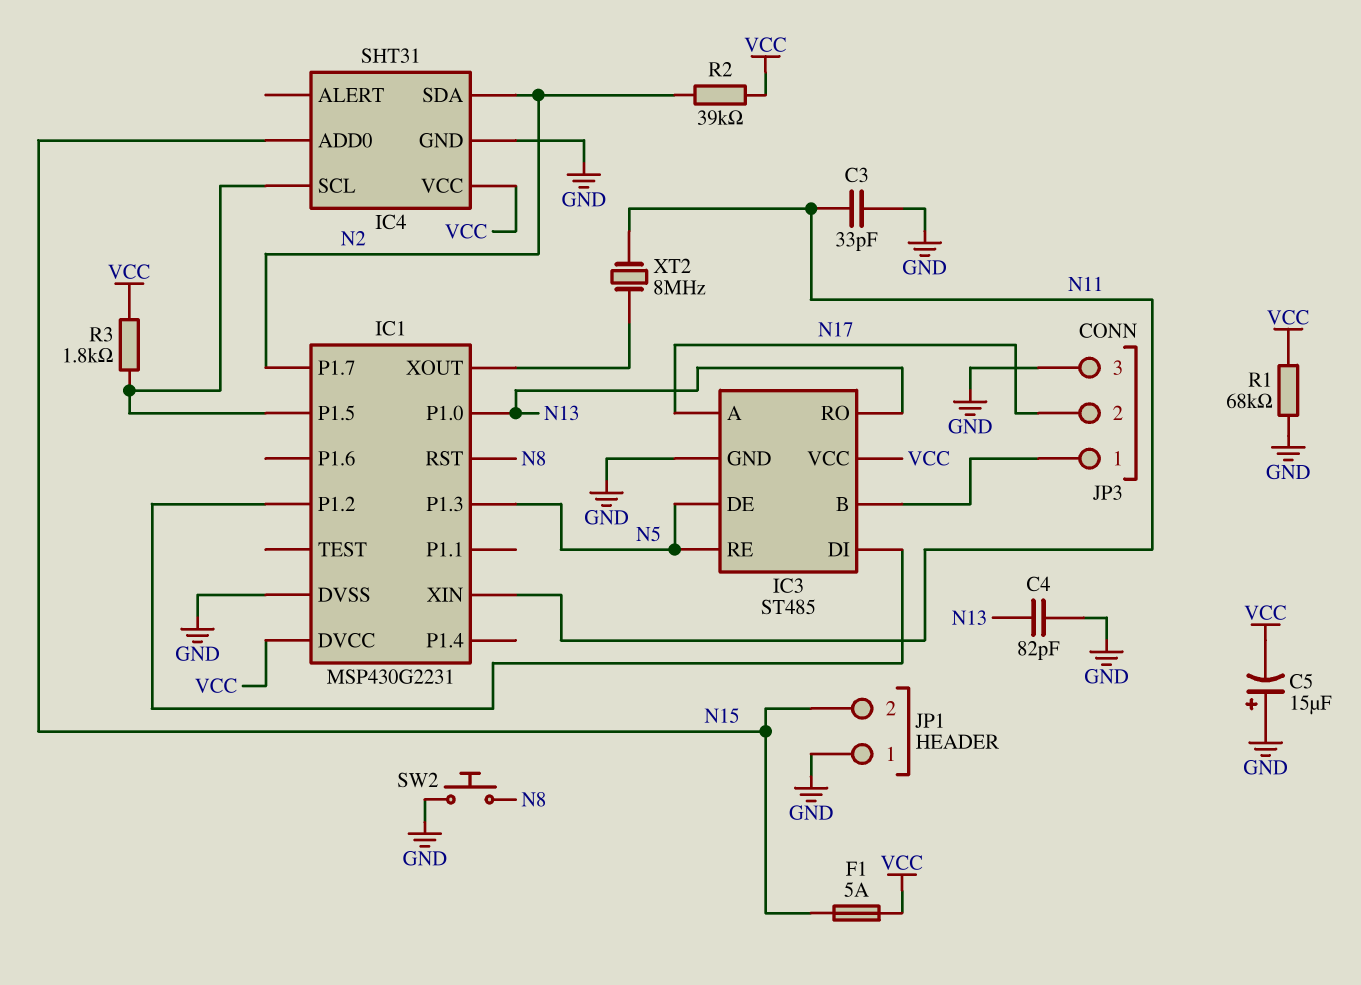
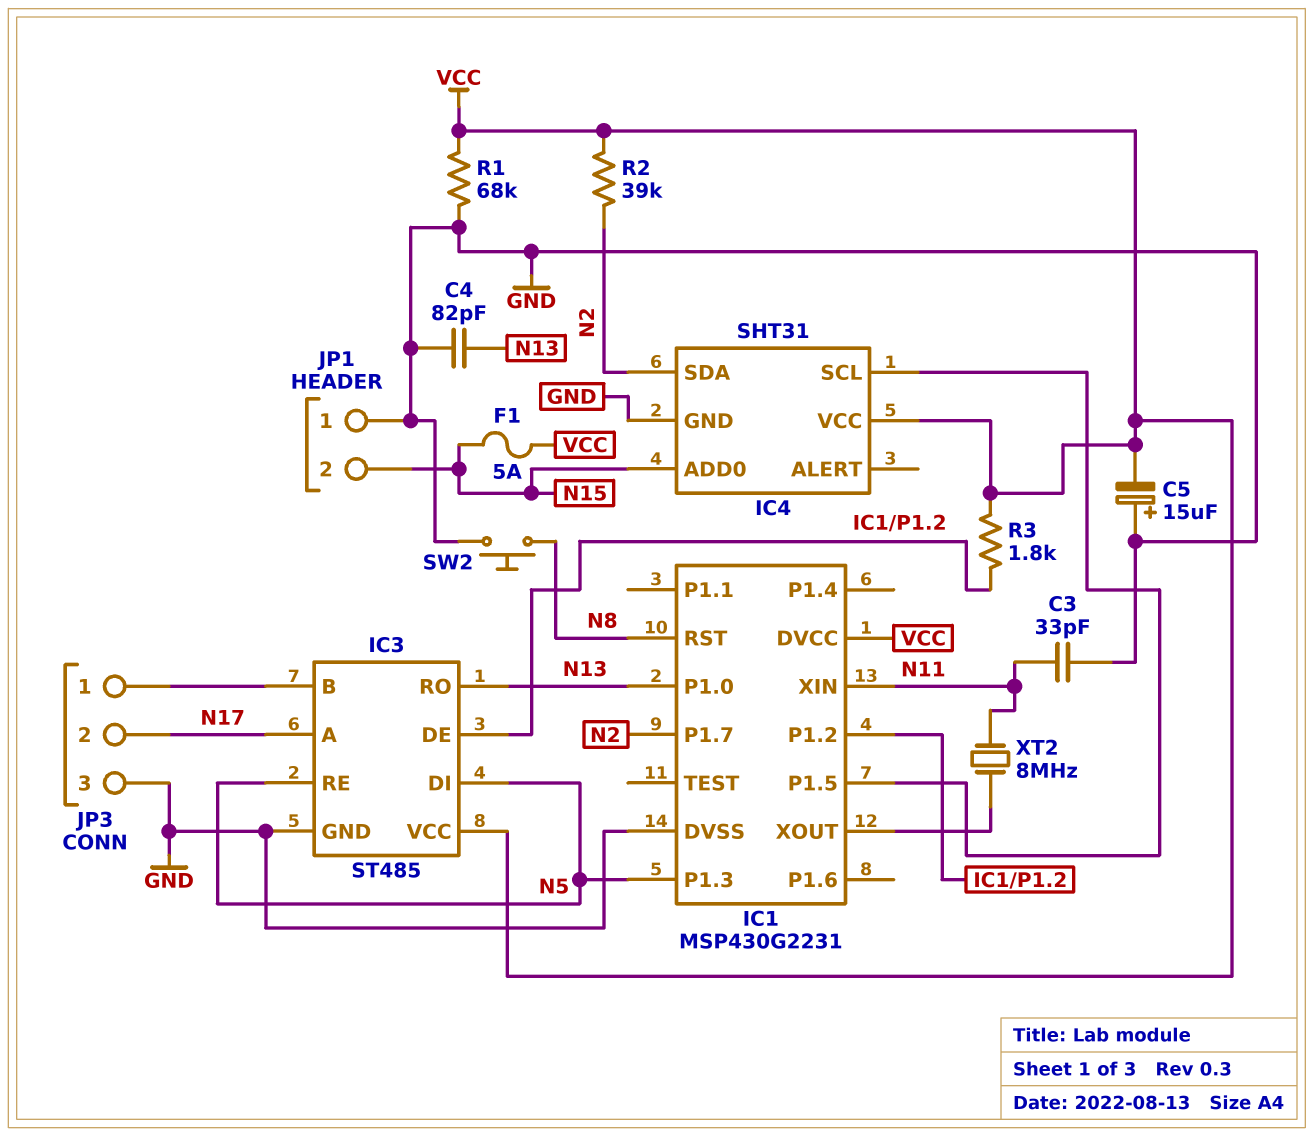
IC3 pin DE: N5 -> IC1/P1.2
IC3 pin DI: IC1/P1.2 -> N5
R3: 1.8k (IC1/P1.5, VCC) -> 1.8k (IC1/P1.2, VCC)

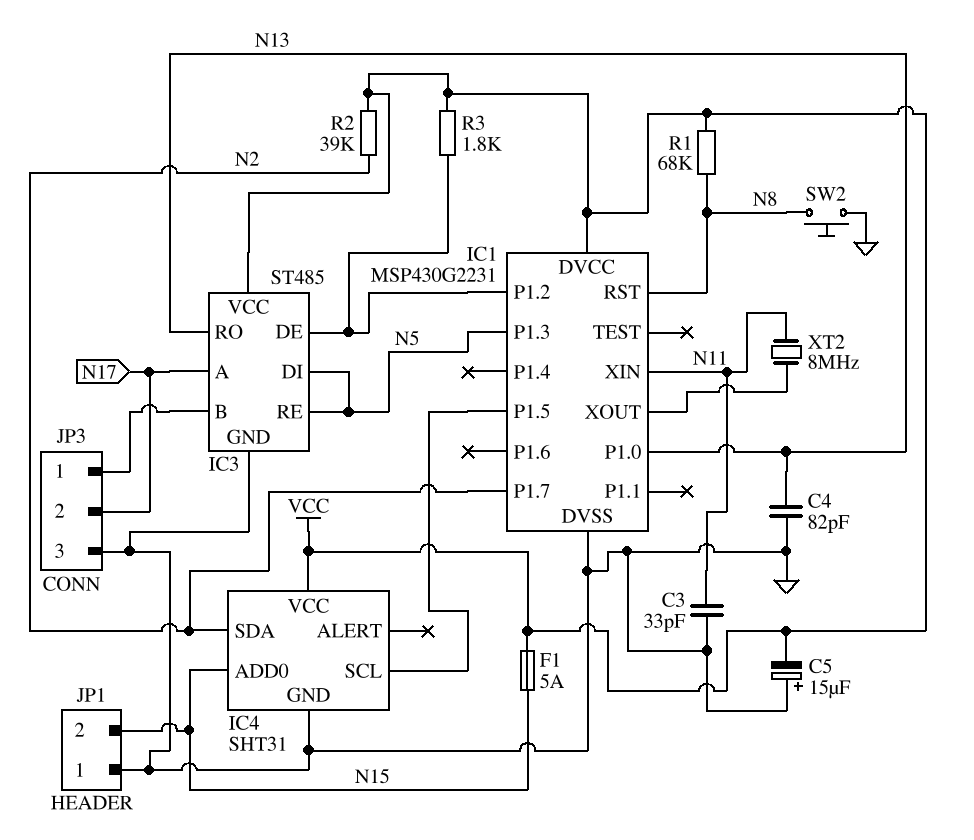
R1: 68k (GND, VCC) -> 68k (N8, VCC)

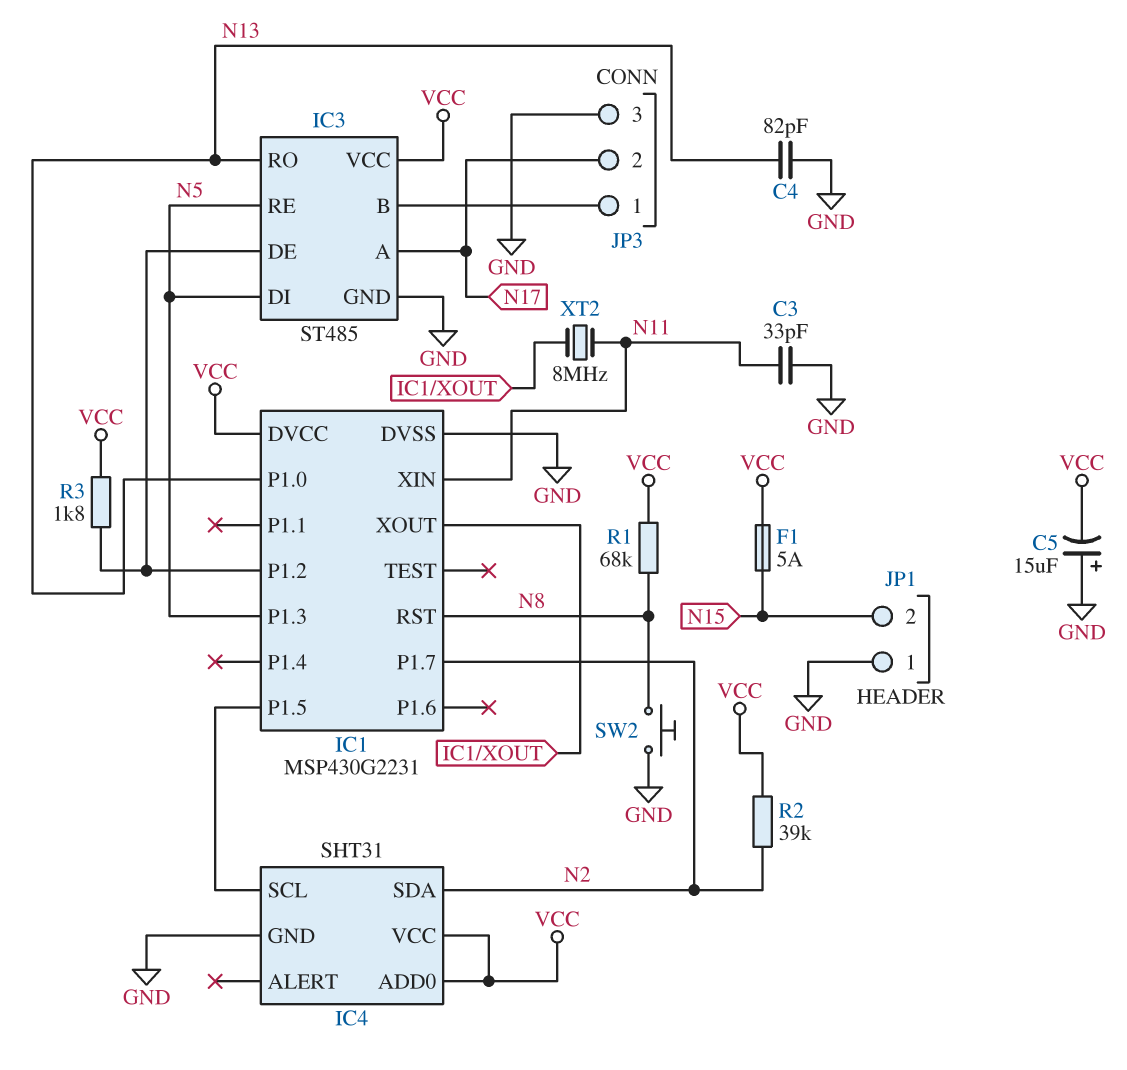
IC4 pin ADD0: N15 -> VCC

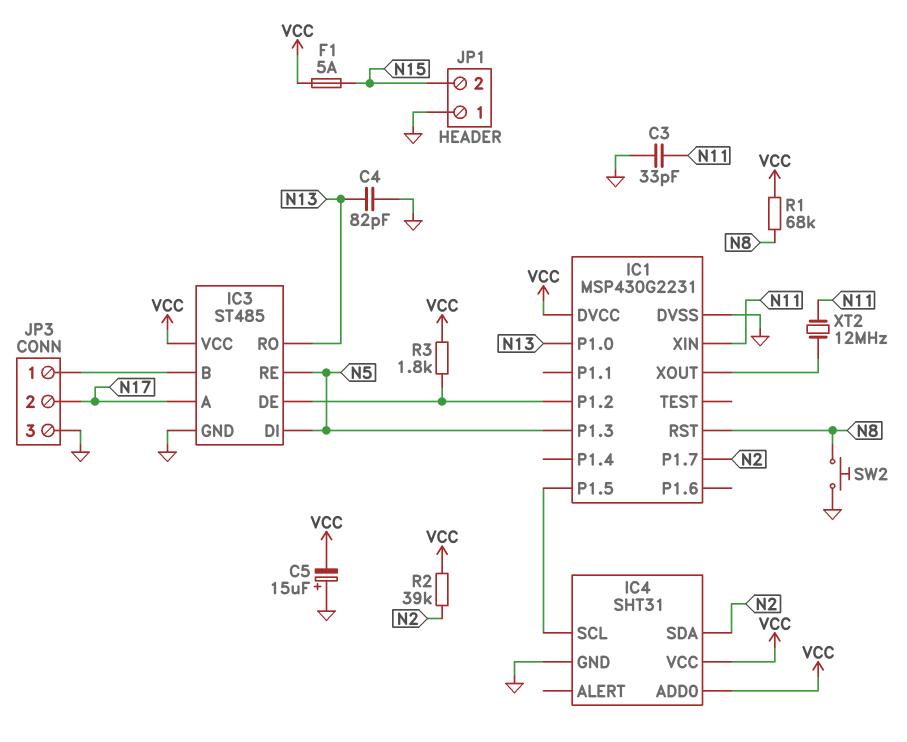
XT2: 8MHz (IC1/XOUT, N11) -> 12MHz (IC1/XOUT, N11)

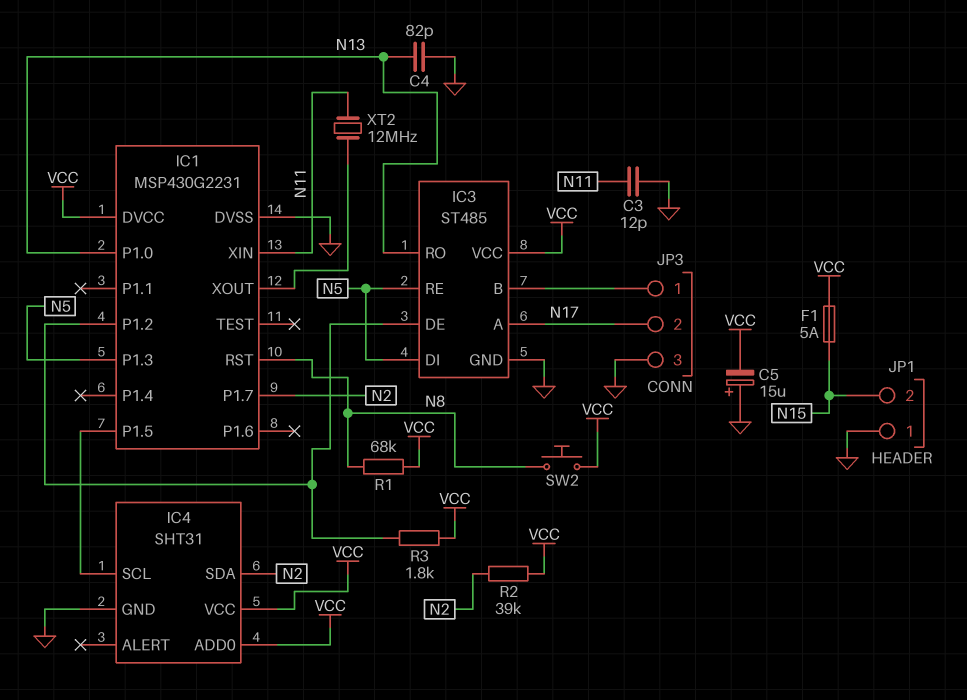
C3: 33pF (GND, N11) -> 12pF (GND, N11)
SW2: button (GND, N8) -> button (N8, VCC)

